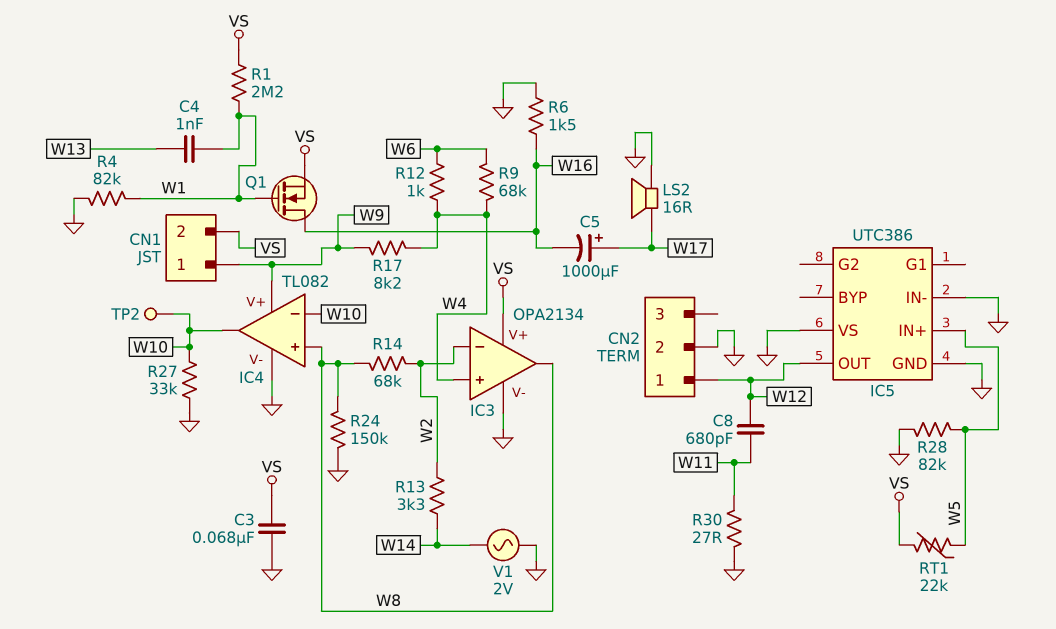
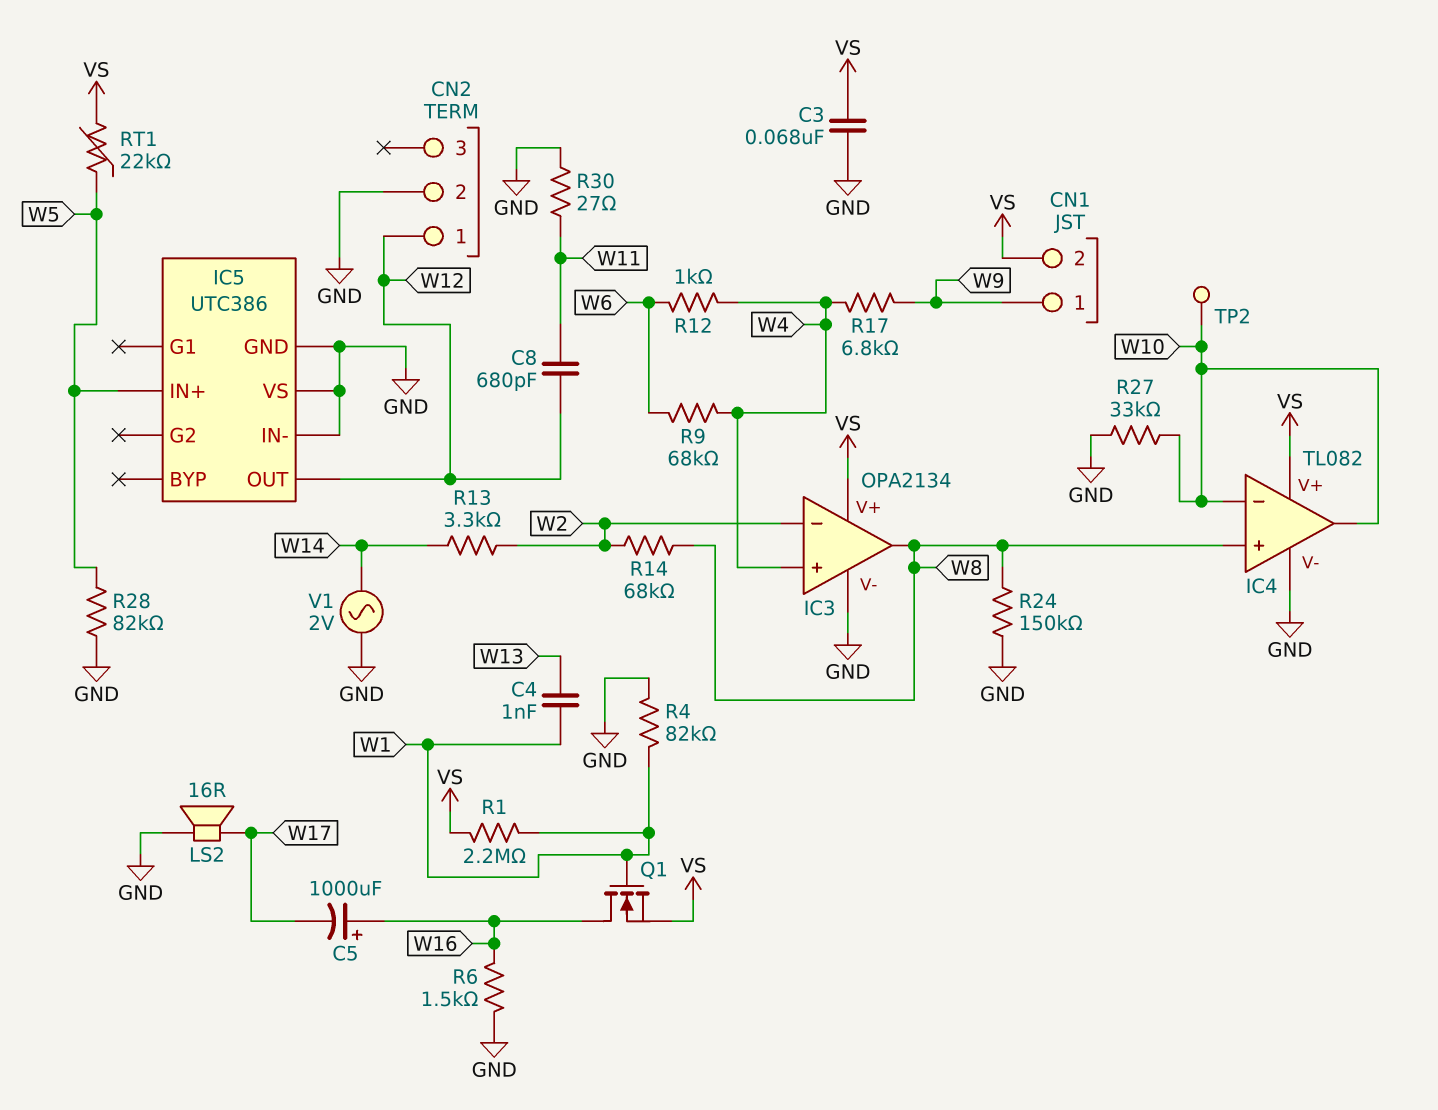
C5: 1000uF (plus W17, minus W16) -> 1000uF (plus W16, minus W17)
IC4 pin V+: W9 -> VS
R17: 8.2k (W4, W9) -> 6.8k (W4, W9)

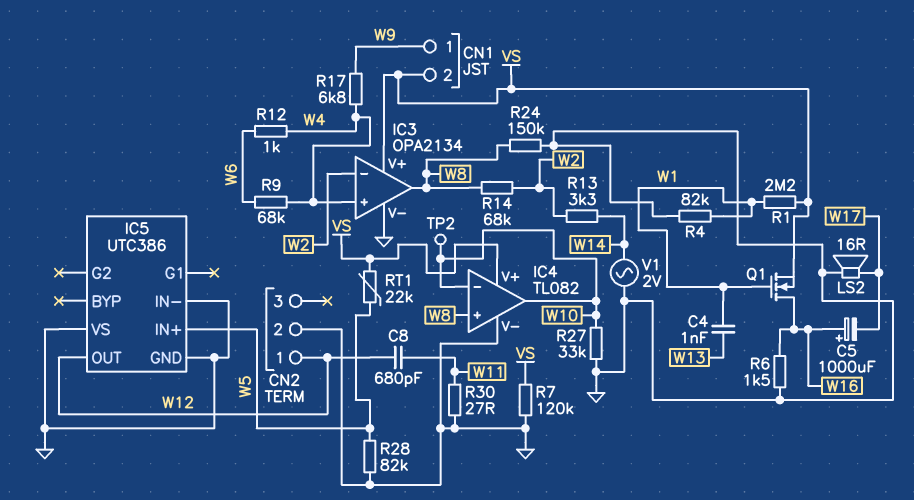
C3: 68nF (GND, VS) -> none
R7: none -> 120k (GND, VS)

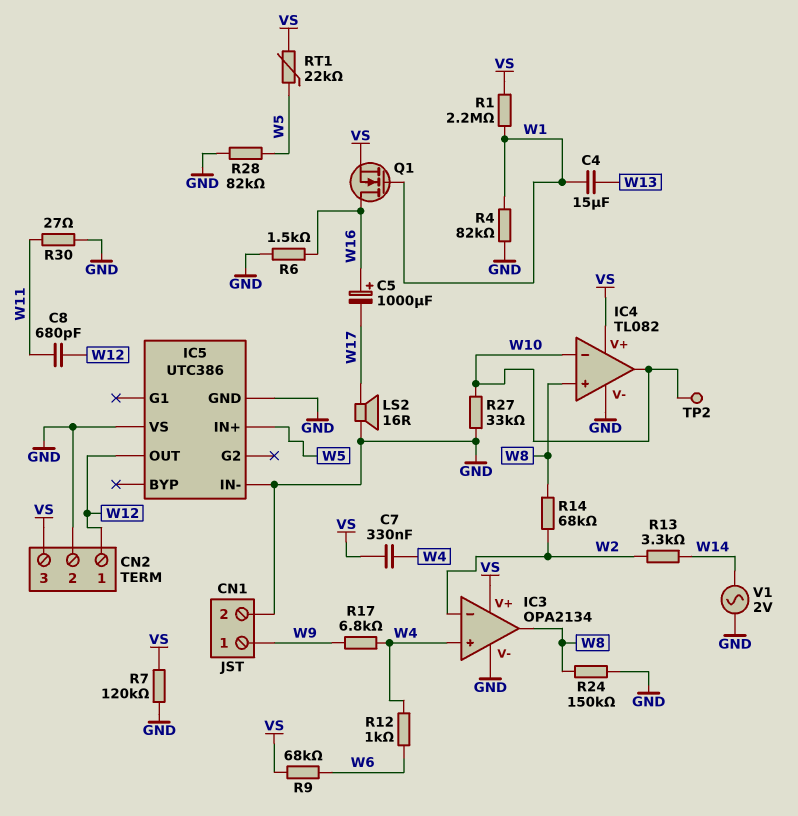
C4: 1nF (W1, W13) -> 15uF (W1, W13)
C7: none -> 330nF (VS, W4)
CN1 pin 2: VS -> GND
CN2 pin 3: none -> VS
R9: 68k (W4, W6) -> 68k (VS, W6)

